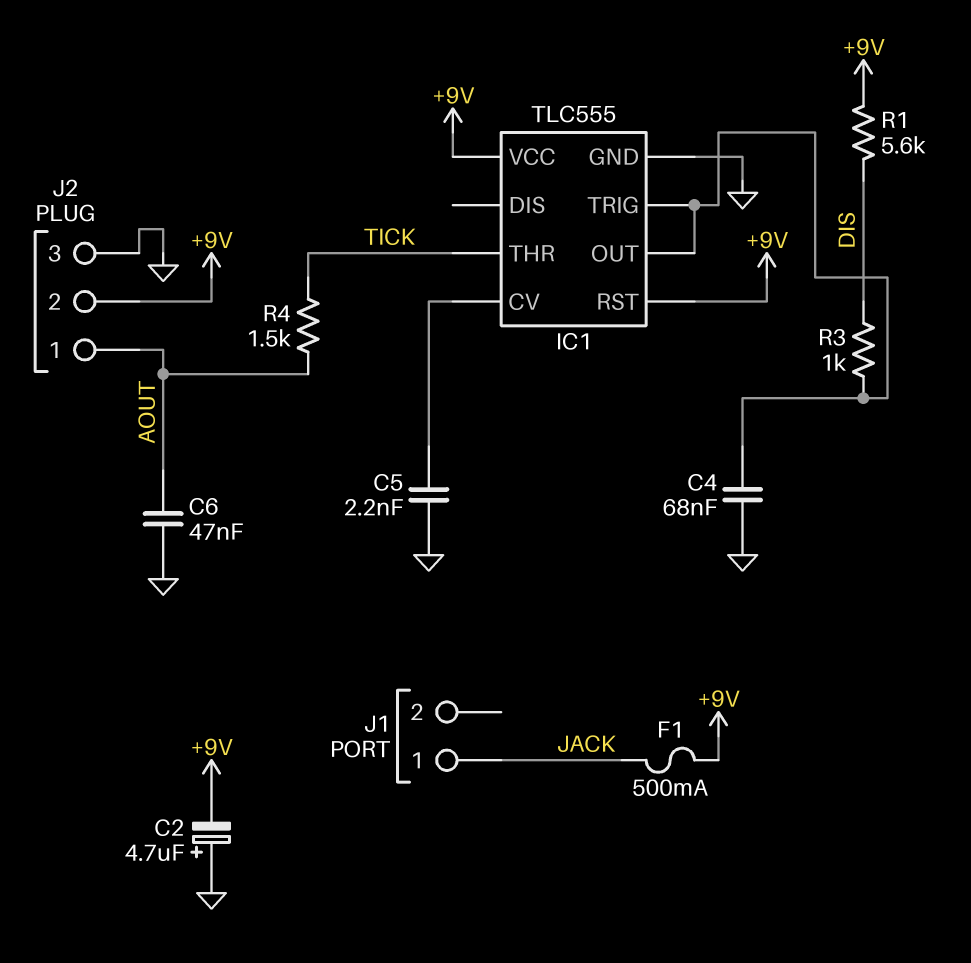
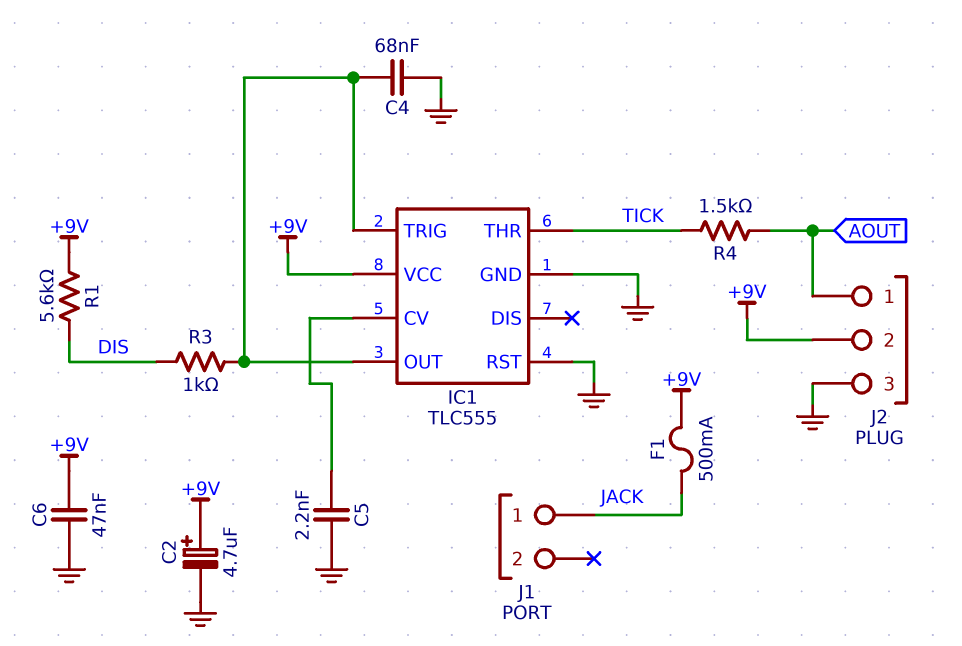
C2: 4.7uF (plus GND, minus +9V) -> 4.7uF (plus +9V, minus GND)
C6: 47nF (AOUT, GND) -> 47nF (+9V, GND)
IC1 pin RST: +9V -> GND

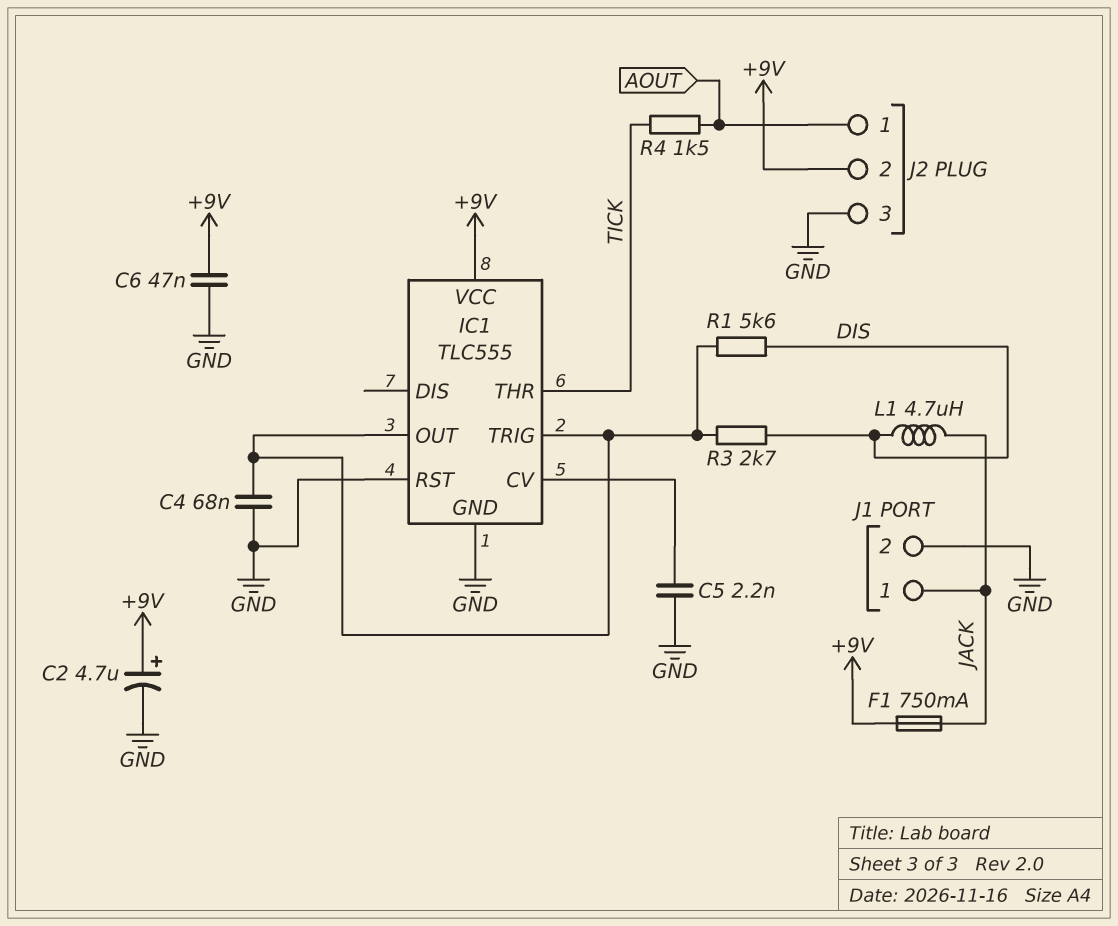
F1: 500mA (+9V, JACK) -> 750mA (+9V, JACK)
J1 pin 2: none -> GND
L1: none -> 4.7uH (DIS, JACK)
R1: 5.6k (+9V, DIS) -> 5.6k (DIS, IC1/OUT)
R3: 1k (DIS, IC1/OUT) -> 2.7k (DIS, IC1/OUT)

